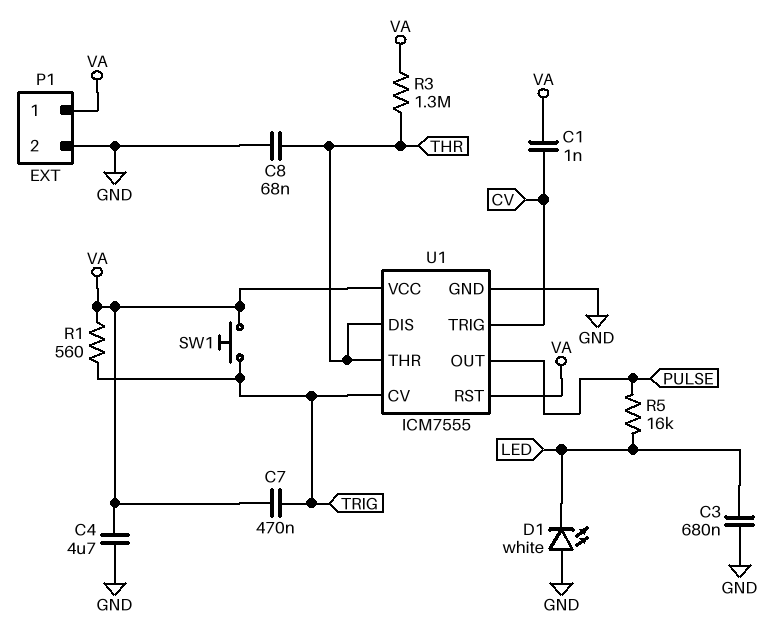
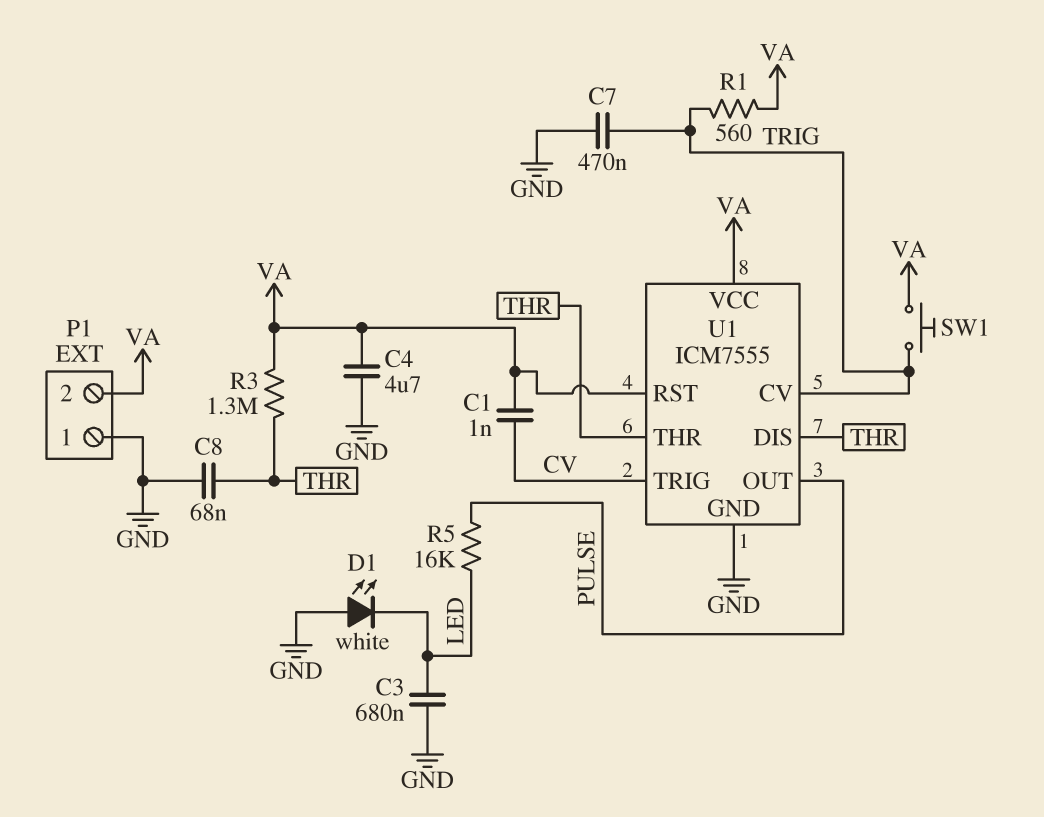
C7: 470nF (TRIG, VA) -> 470nF (GND, TRIG)
P1 pin 1: VA -> GND
P1 pin 2: GND -> VA

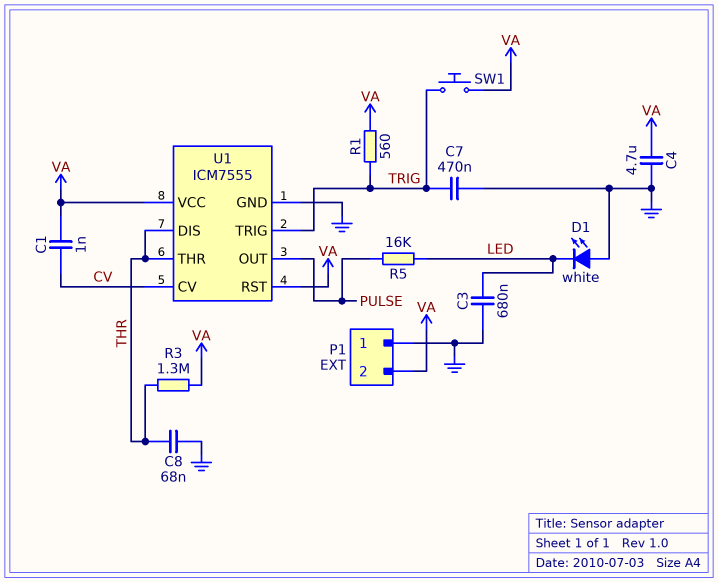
U1 pin CV: TRIG -> CV
U1 pin TRIG: CV -> TRIG

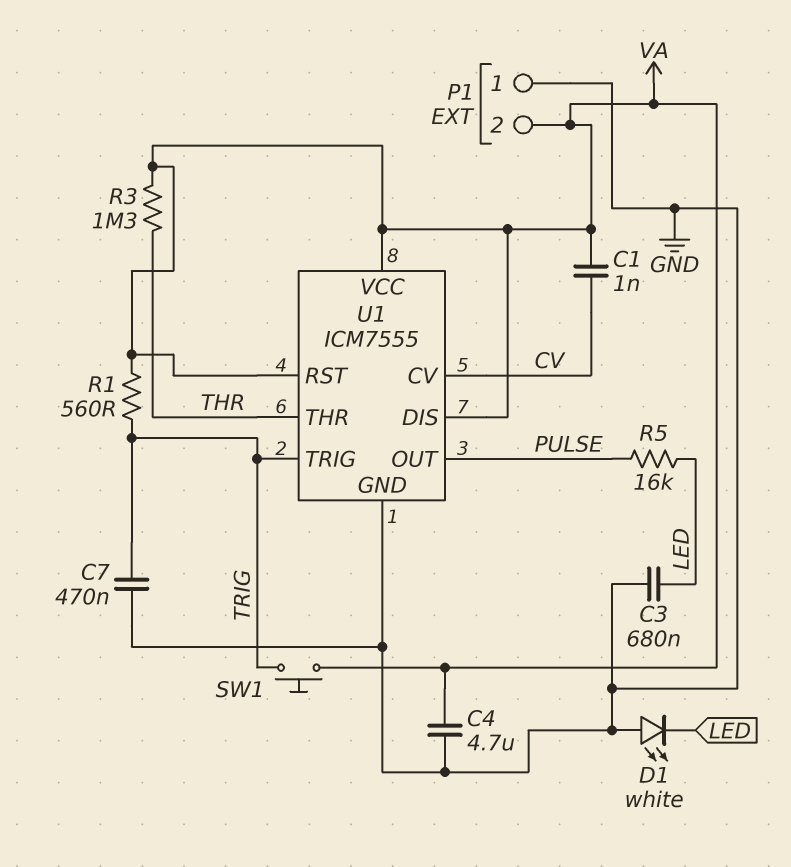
C8: 68nF (GND, THR) -> none
U1 pin DIS: THR -> VA

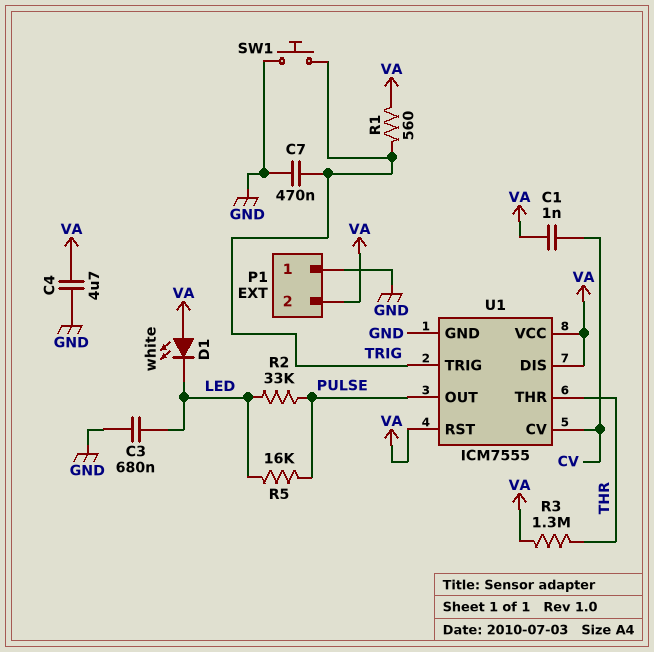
D1: LED white (A GND, K LED) -> LED white (A VA, K LED)
R2: none -> 33k (LED, PULSE)
SW1: button (TRIG, VA) -> button (GND, TRIG)

